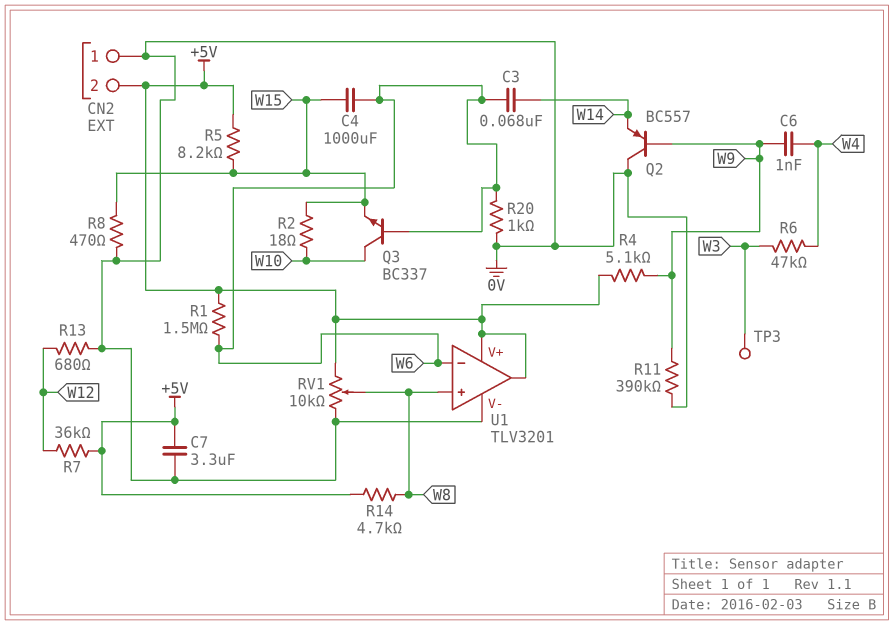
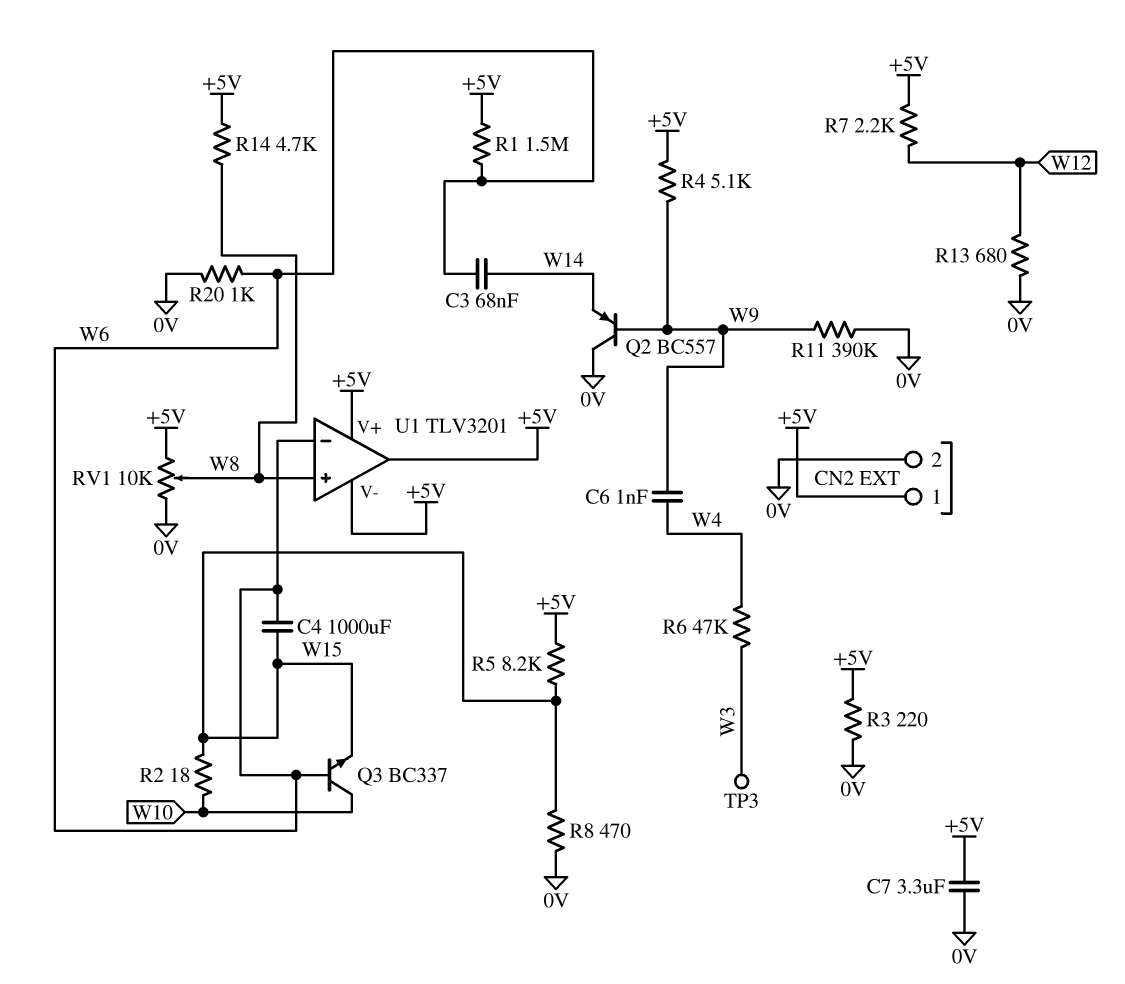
CN2 pin 1: 0V -> +5V
CN2 pin 2: +5V -> 0V
R3: none -> 220 (+5V, 0V)
R7: 36k (+5V, W12) -> 2.2k (+5V, W12)
U1 pin V-: 0V -> +5V

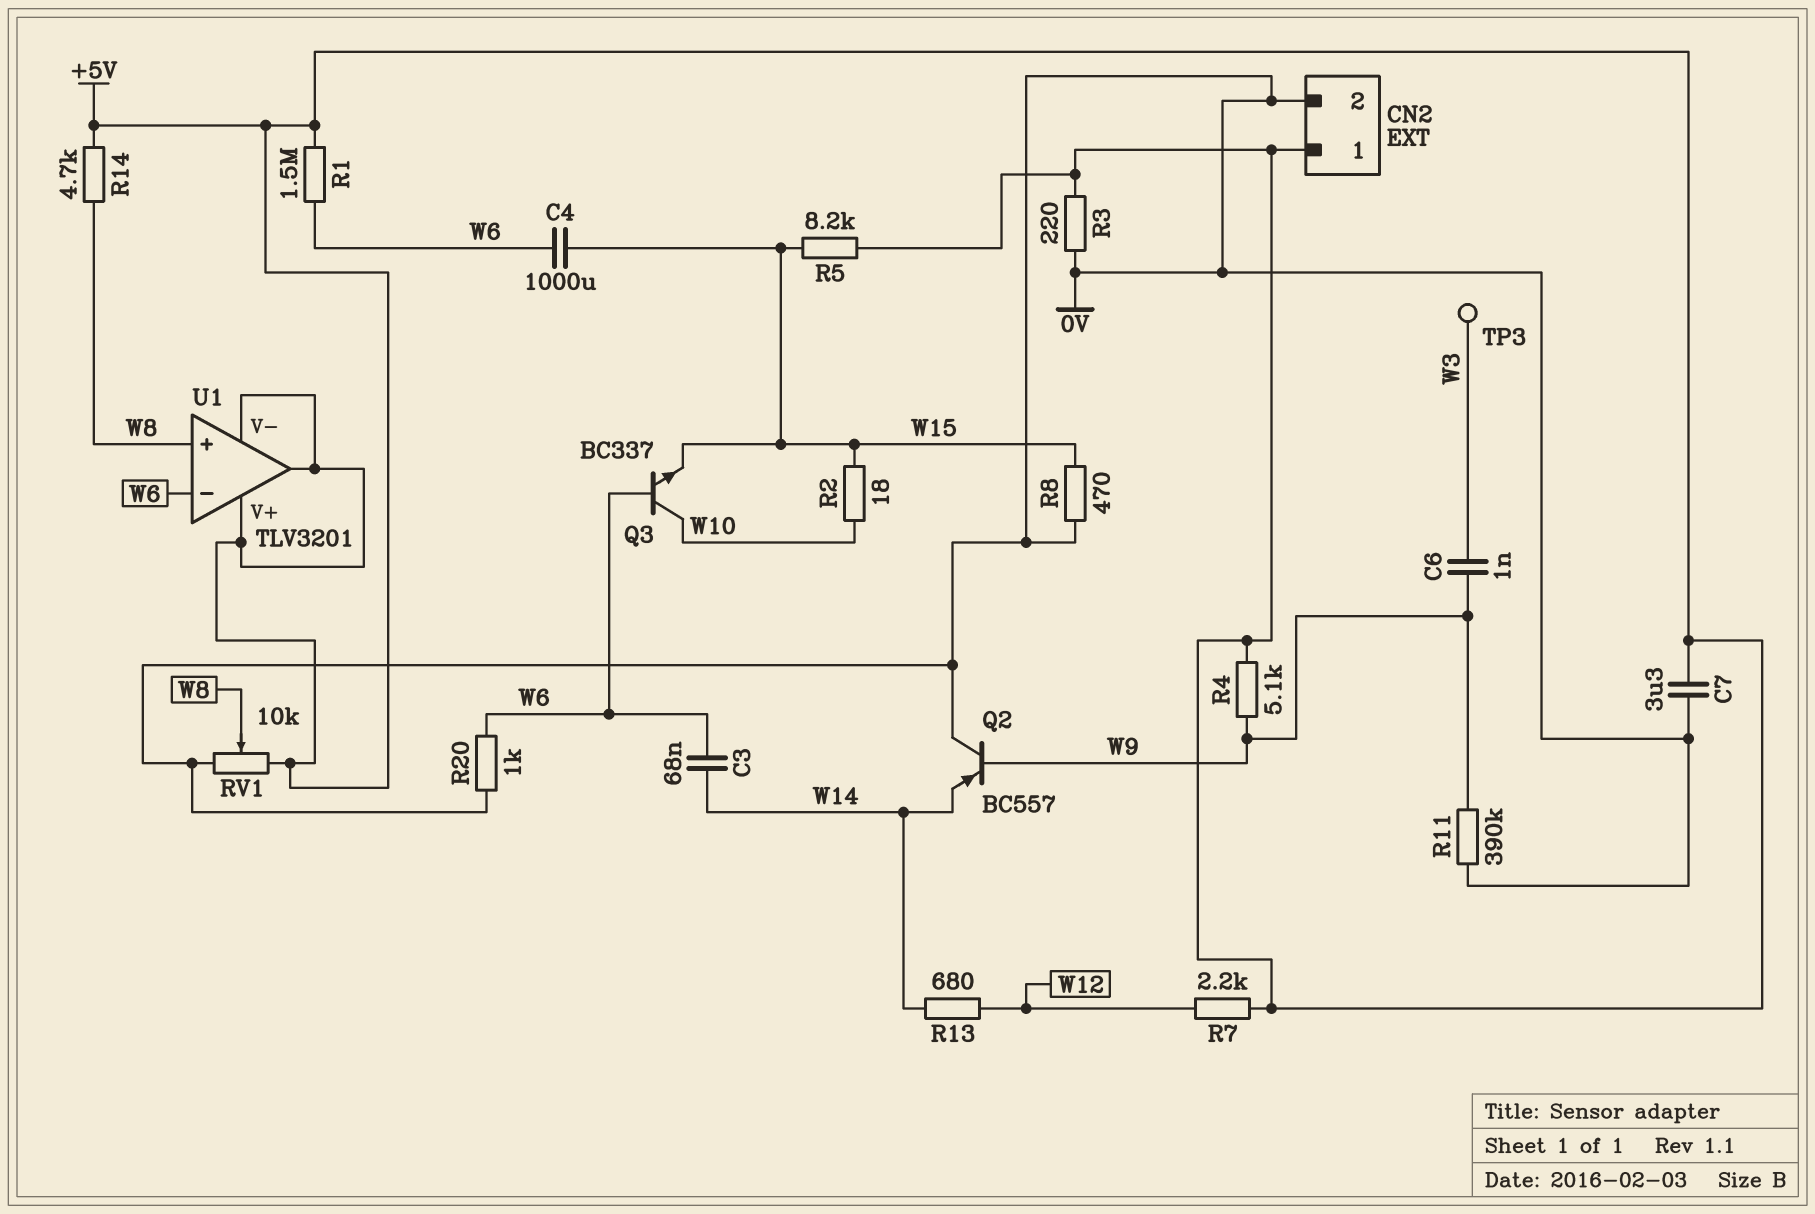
C6: 1nF (W4, W9) -> 1nF (W3, W9)
R6: 47k (W3, W4) -> none
R13: 680 (0V, W12) -> 680 (W12, W14)

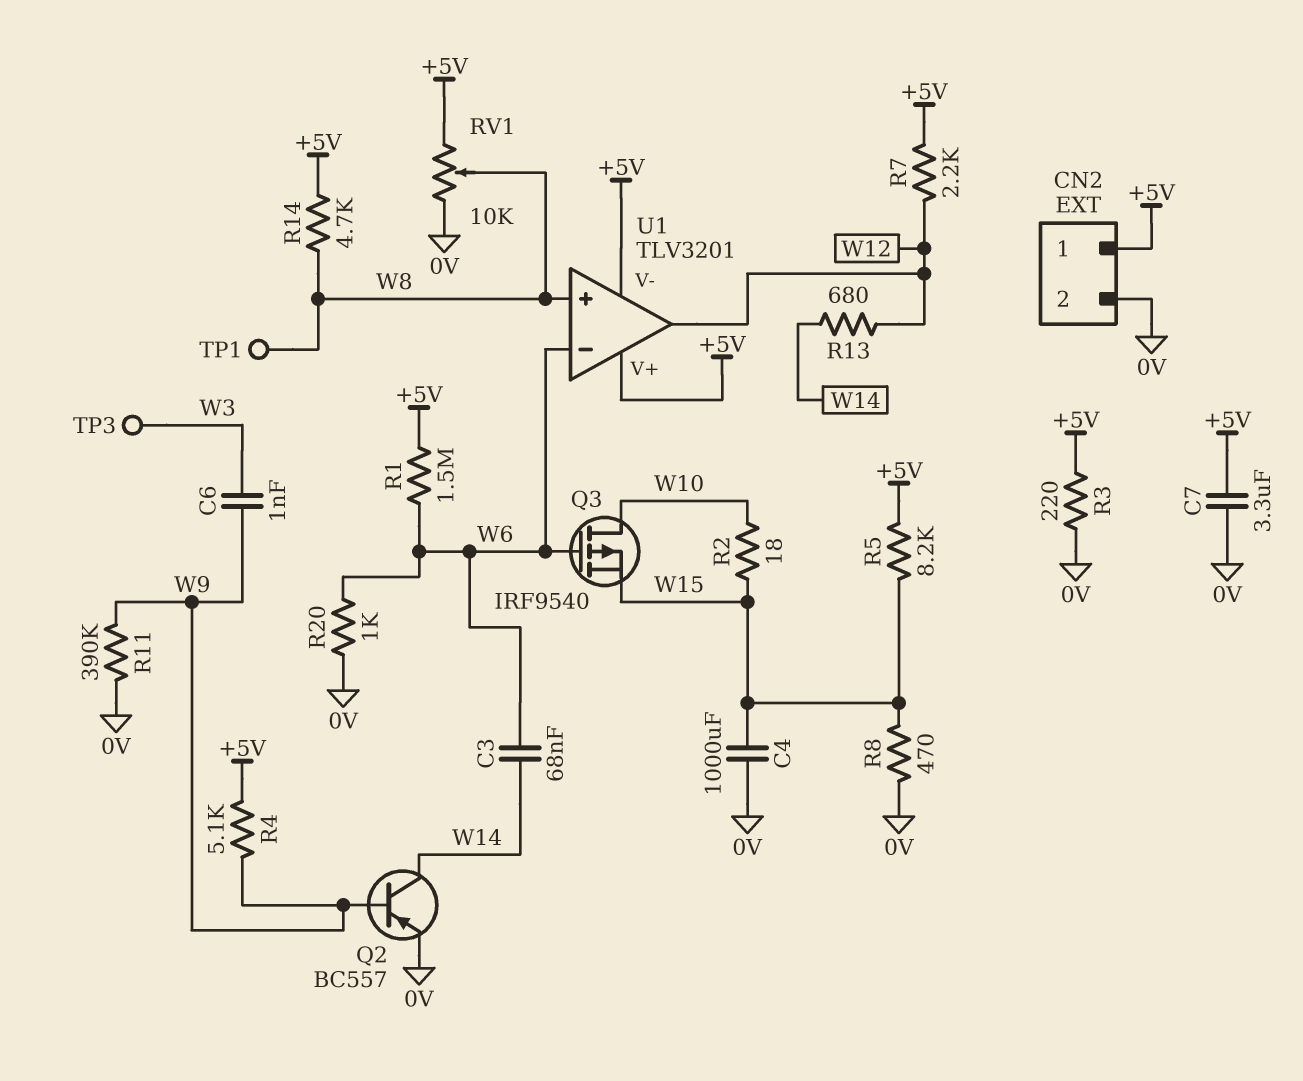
C4: 1000uF (W6, W15) -> 1000uF (0V, W15)
Q2: PNP BC557 (B W9, C 0V, E W14) -> PNP BC557 (B W9, C W14, E 0V)
Q3: NPN BC337 (B W6, C W10, E W15) -> PMOS IRF9540 (G W6, D W10, S W15)
TP1: none -> test point (W8)
U1 pin out: +5V -> W12

